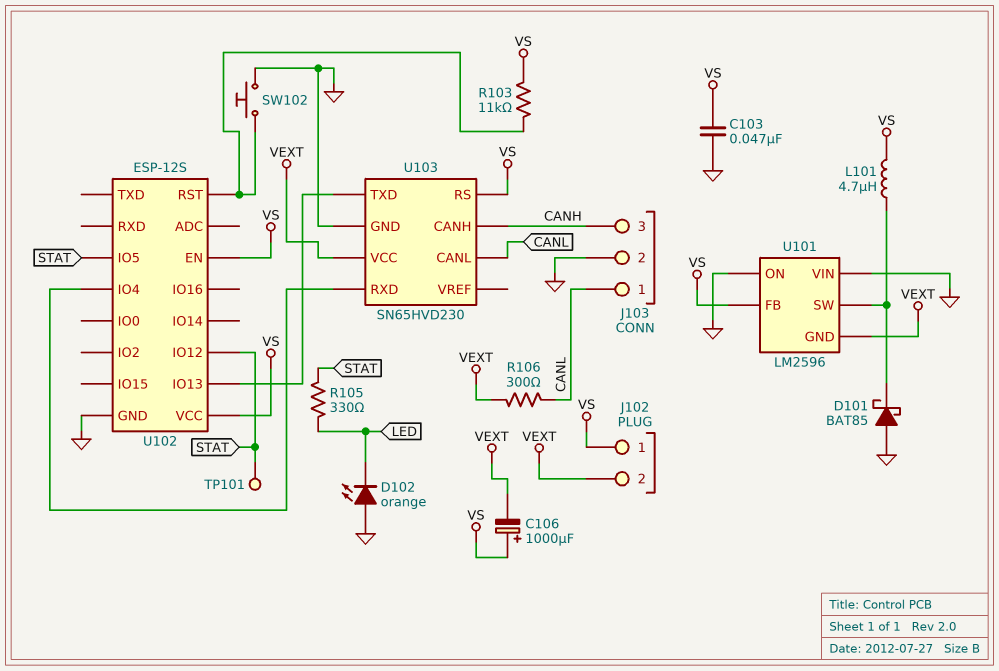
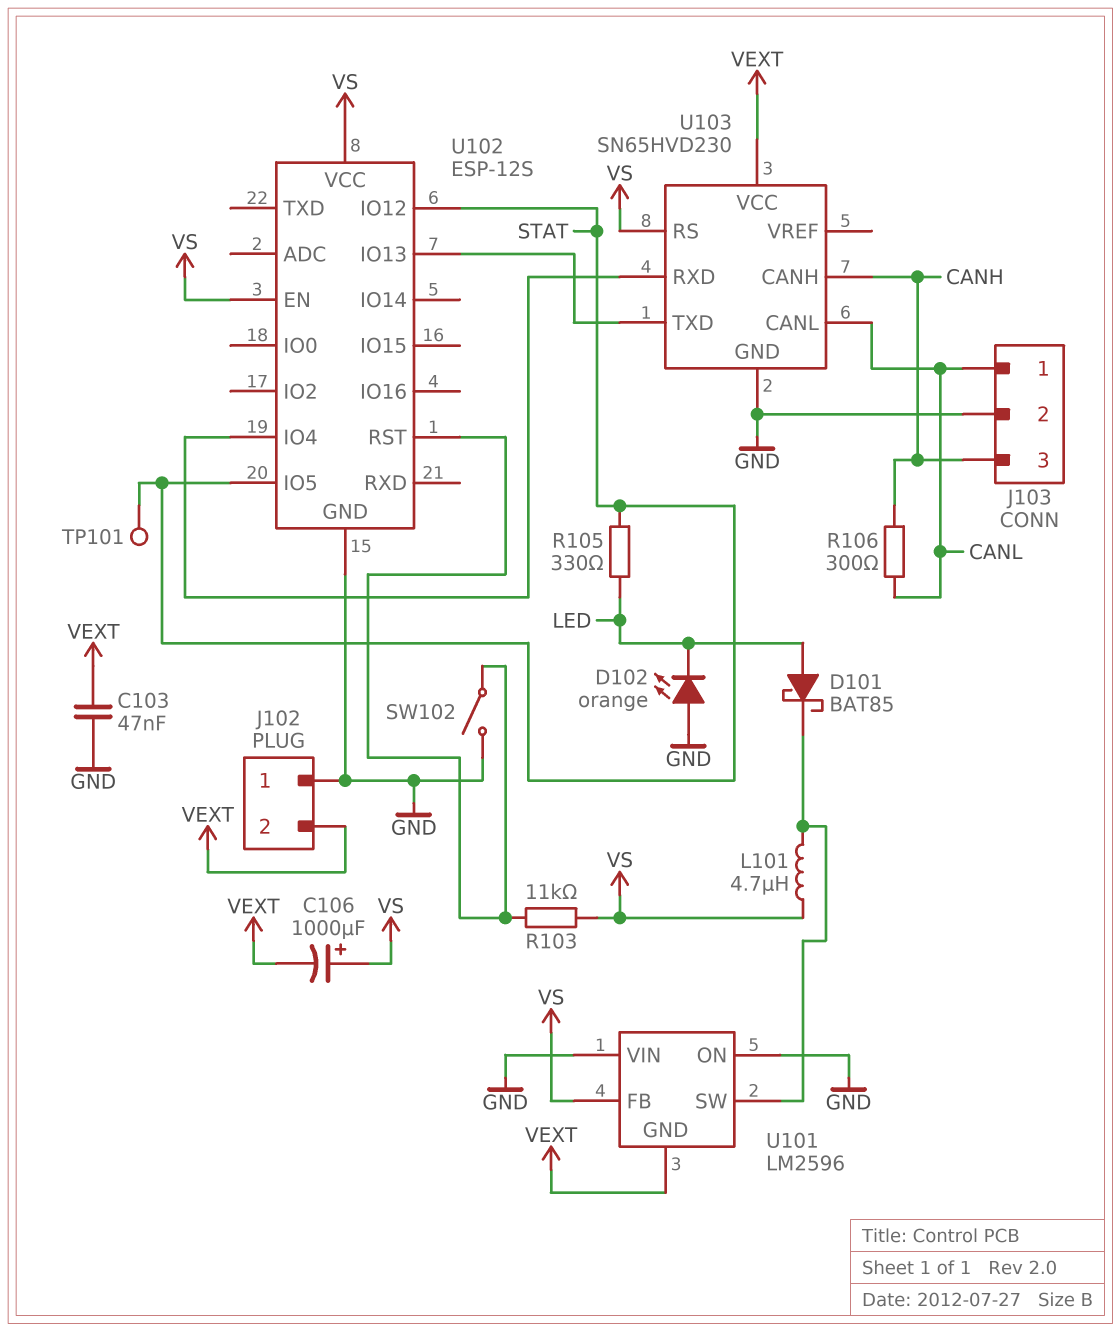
C103: 47nF (GND, VS) -> 47nF (GND, VEXT)
D101: schottky BAT85 (A GND, K U101/SW) -> schottky BAT85 (A LED, K U101/SW)
J102 pin 1: VS -> GND
R106: 300 (CANL, VEXT) -> 300 (CANH, CANL)
SW102: button (GND, U102/RST) -> switch (GND, U102/RST)

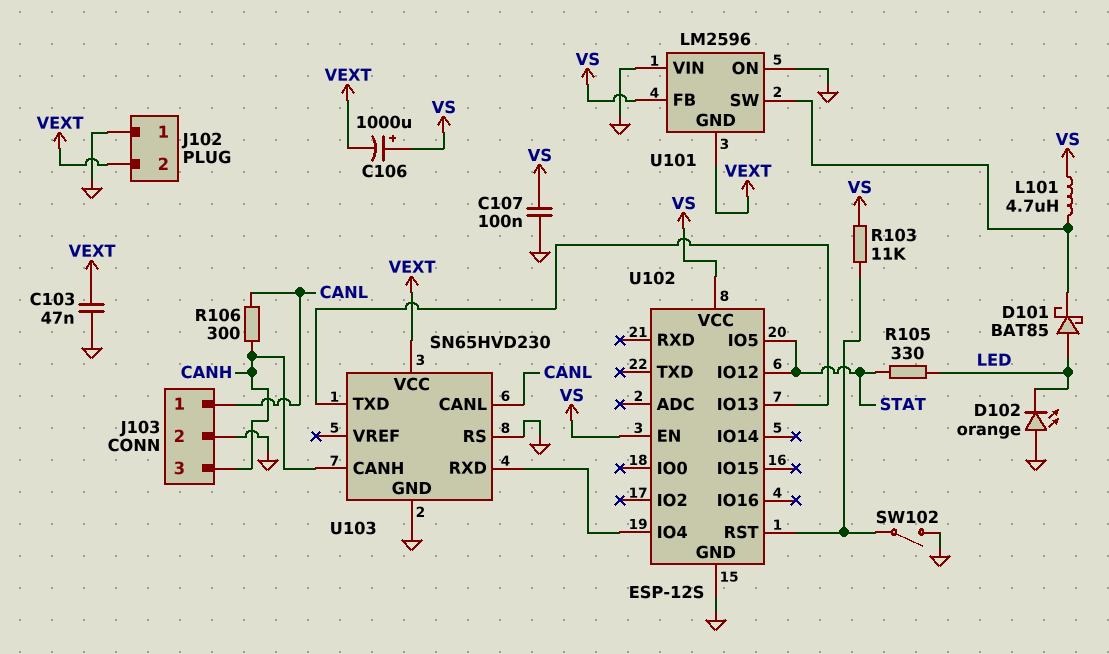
C107: none -> 100nF (GND, VS)
TP101: test point (STAT) -> none
U103 pin RS: VS -> GND

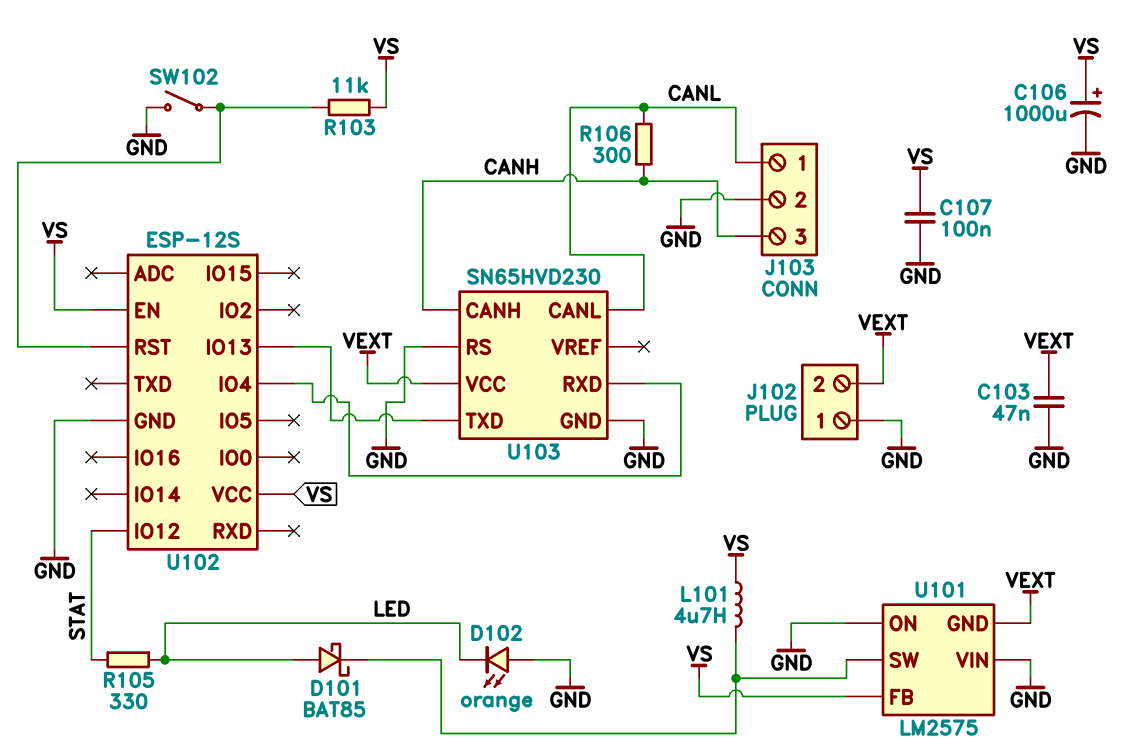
C106: 1000uF (plus VS, minus VEXT) -> 1000uF (plus VS, minus GND)
U101: LM2596 -> LM2575
U102 pin IO5: STAT -> none

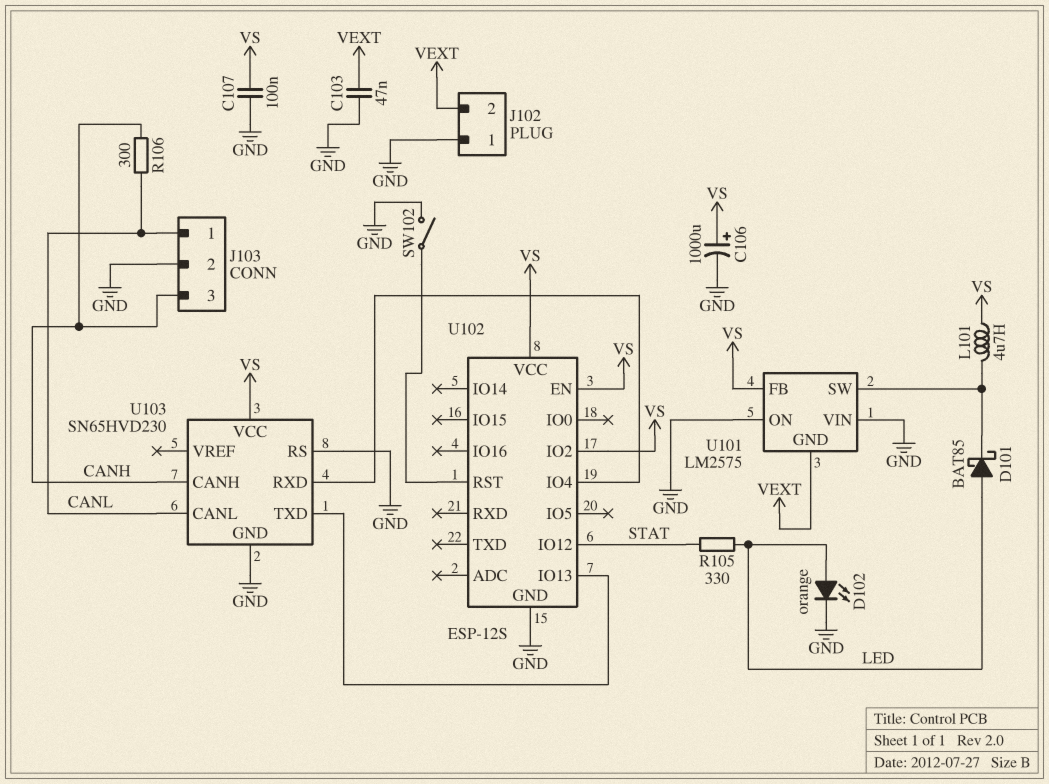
D102: LED orange (A GND, K LED) -> LED orange (A LED, K GND)
R103: 11k (U102/RST, VS) -> none
U102 pin IO2: none -> VS
U103 pin VCC: VEXT -> VS

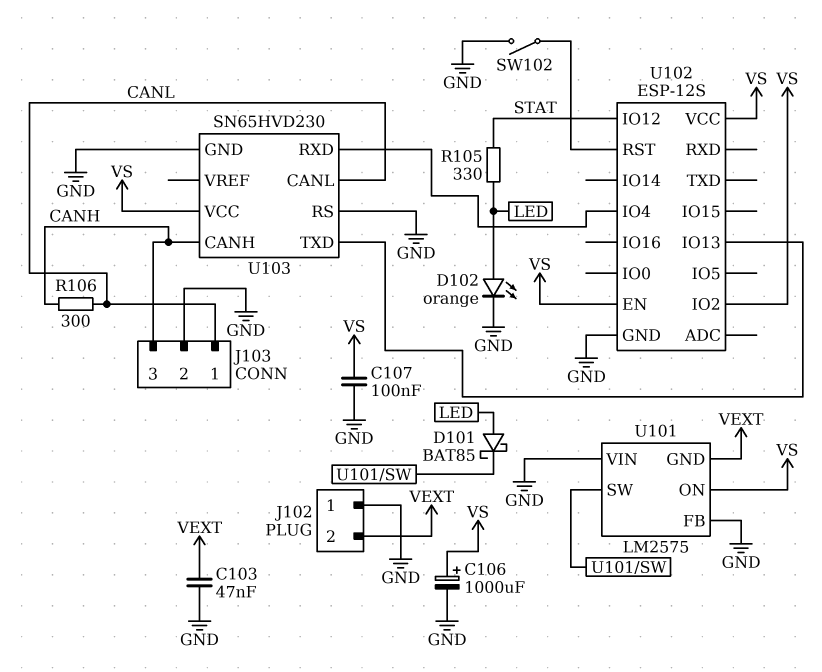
L101: 4.7uH (U101/SW, VS) -> none
U101 pin FB: VS -> GND
U101 pin ON: GND -> VS

